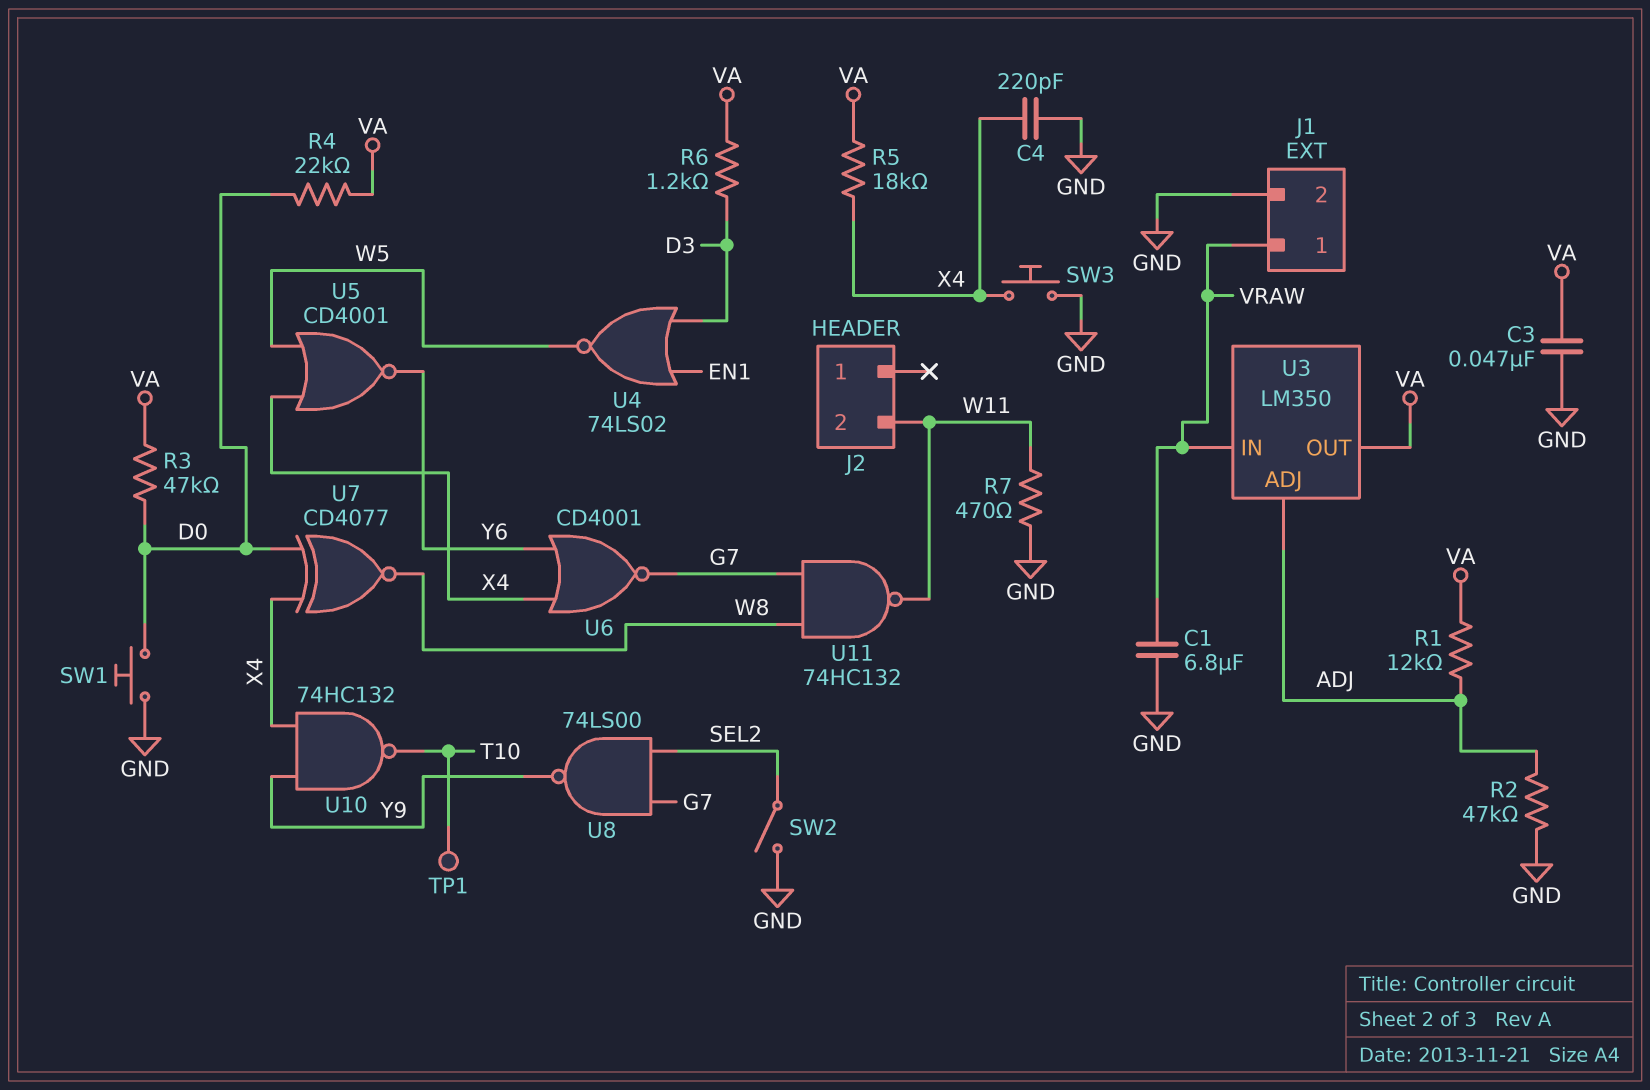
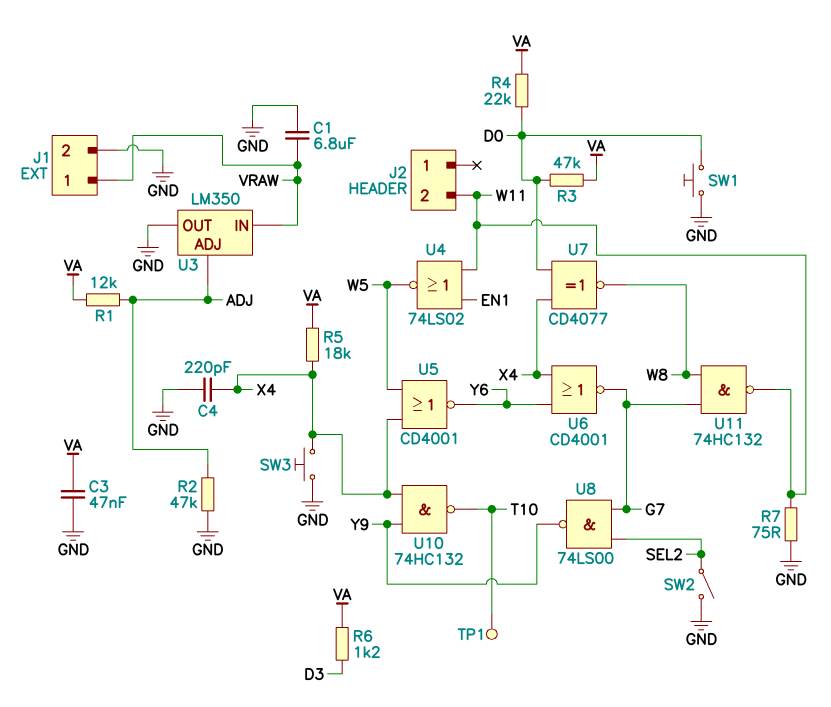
R7: 470 (GND, W11) -> 75 (GND, W11)
U3 pin OUT: VA -> GND
U4: NOR 74LS02 (in D3, in EN1, out W5) -> NOR 74LS02 (in EN1, in W11, out W5)

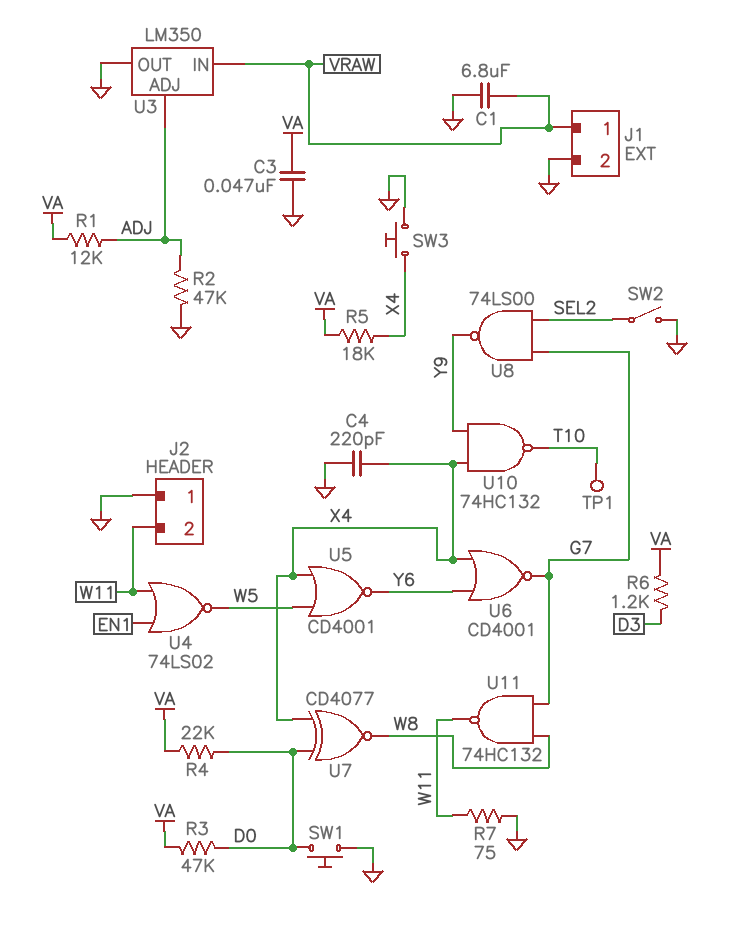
J2 pin 1: none -> GND

